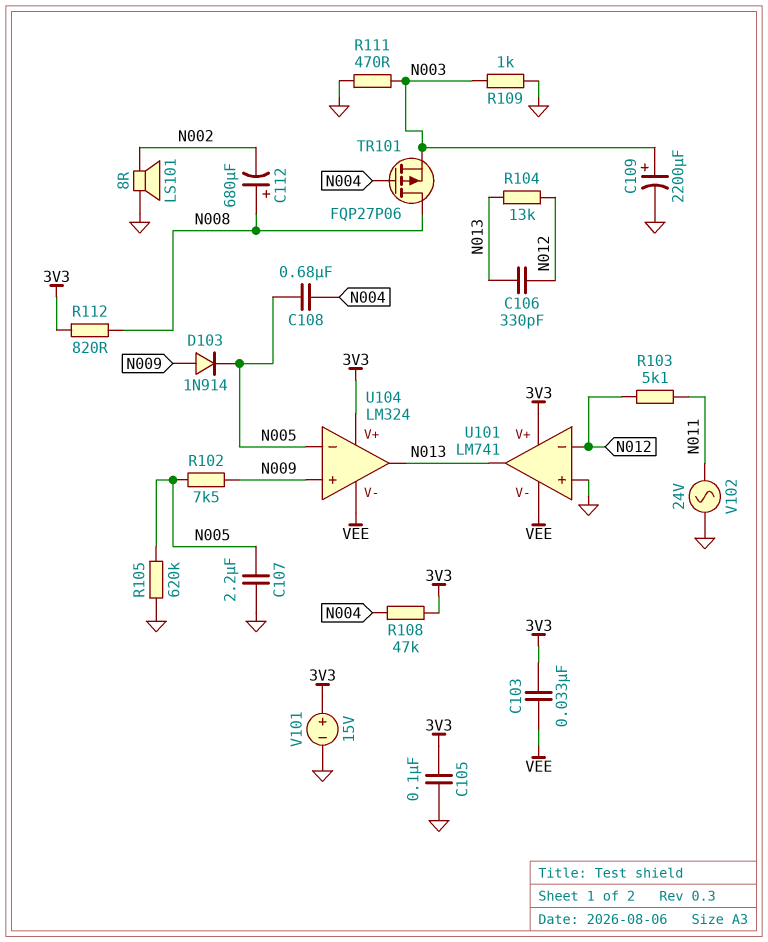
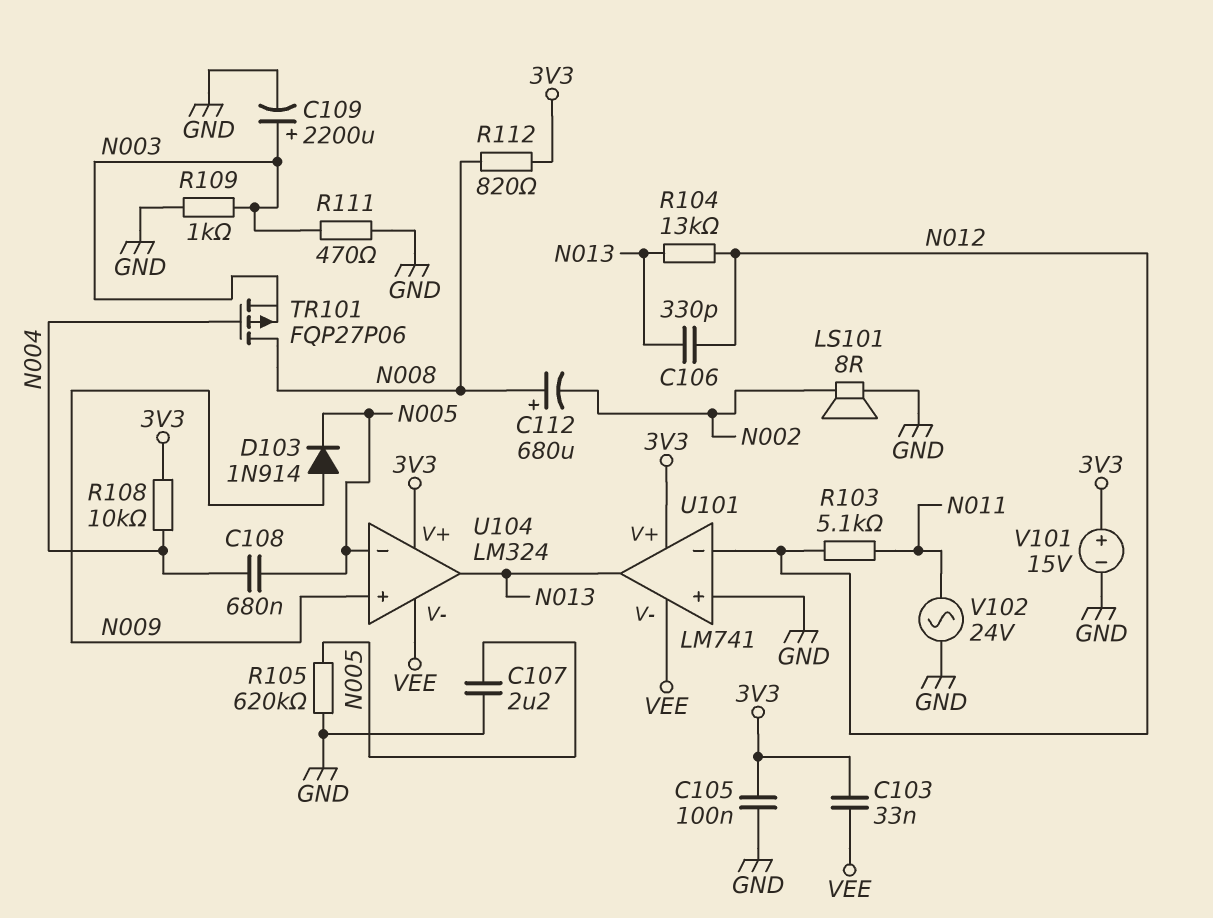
R102: 7.5k (N005, N009) -> none
R108: 47k (3V3, N004) -> 10k (3V3, N004)

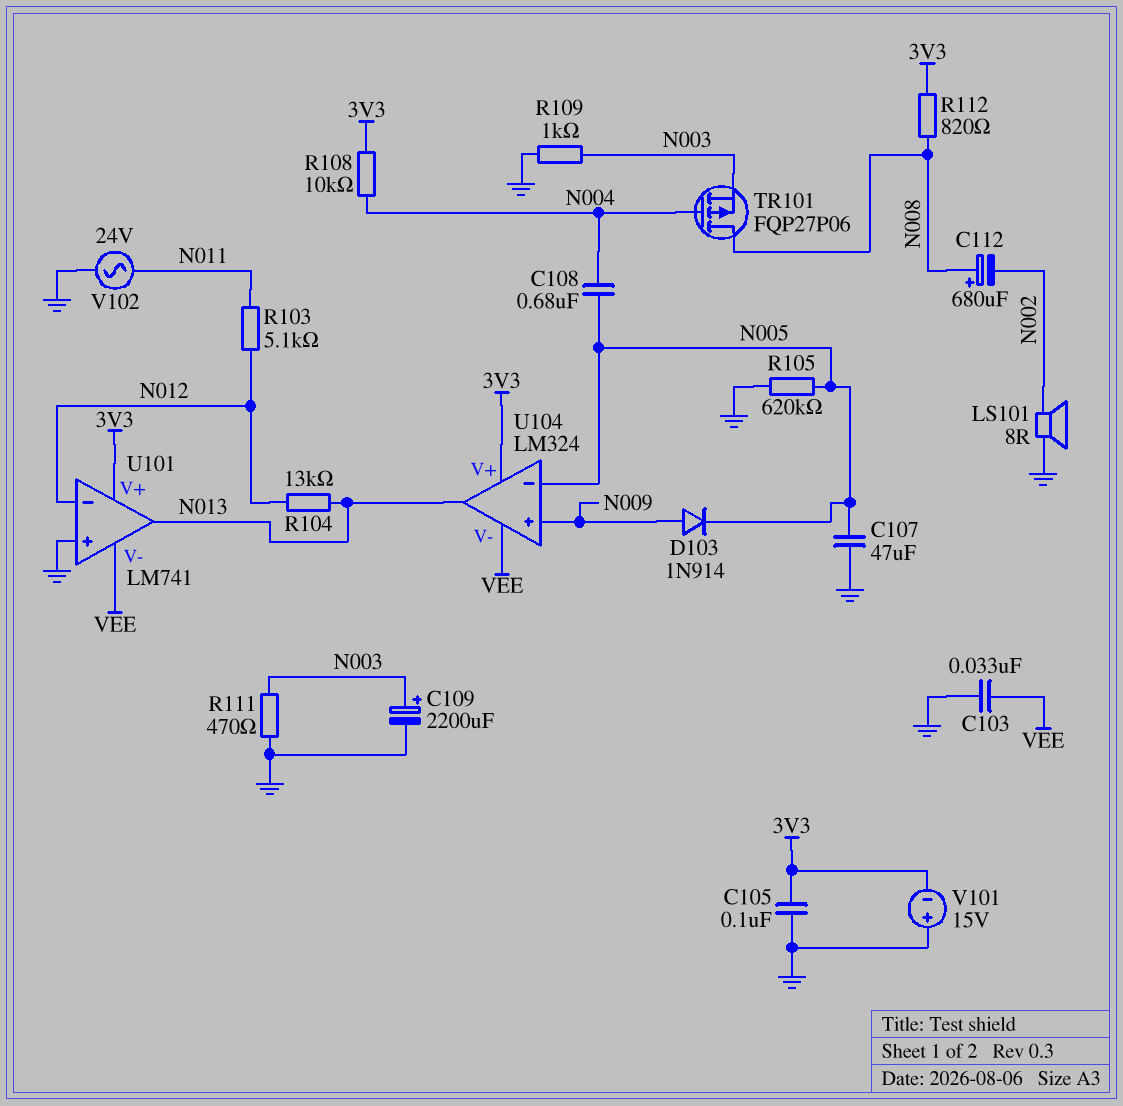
C103: 33nF (3V3, VEE) -> 33nF (GND, VEE)
C106: 330pF (N012, N013) -> none
C107: 2.2uF (GND, N005) -> 47uF (GND, N005)
V101: 15V (plus 3V3, minus GND) -> 15V (plus GND, minus 3V3)

